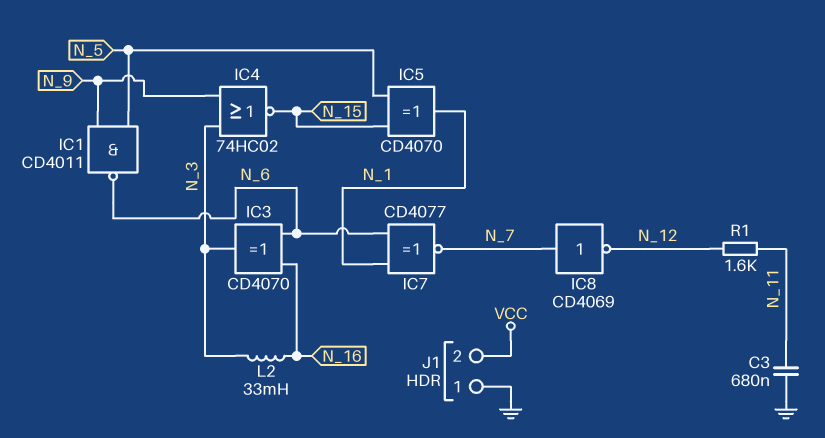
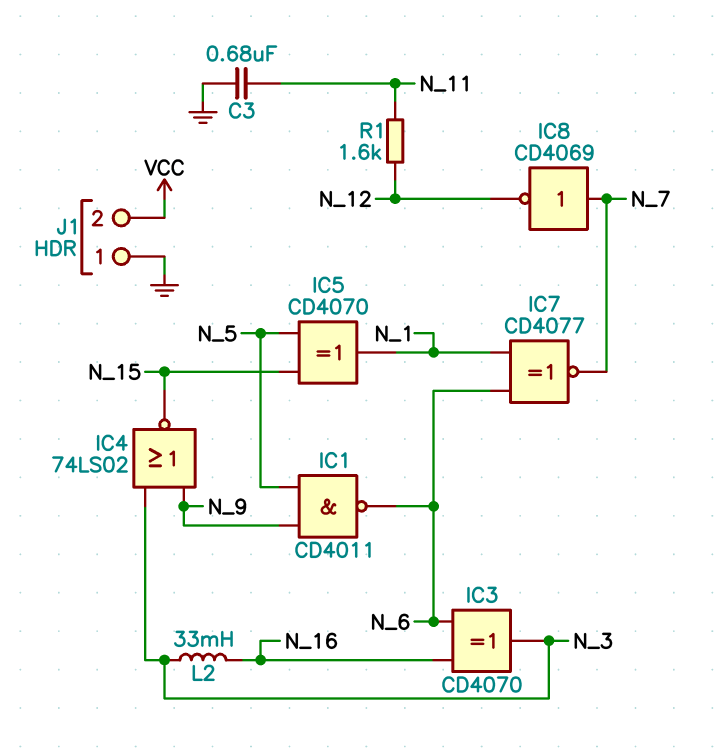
IC4: NOR 74HC02 (in N_3, in N_9, out N_15) -> NOR 74LS02 (in N_3, in N_9, out N_15)

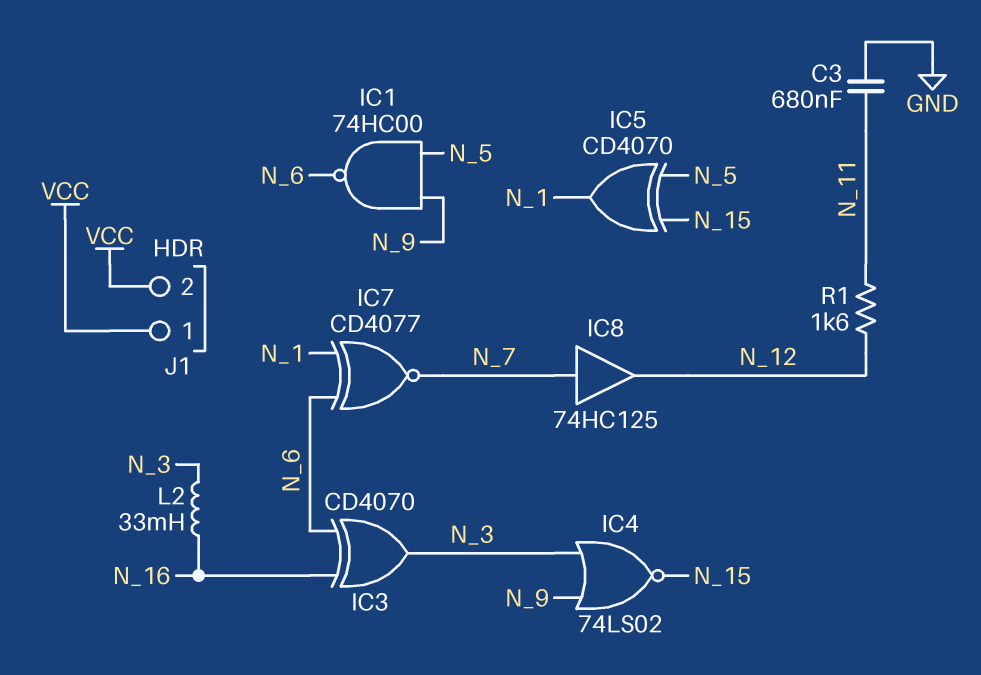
IC1: NAND CD4011 (in N_5, in N_9, out N_6) -> NAND 74HC00 (in N_5, in N_9, out N_6)
IC8: NOT CD4069 (in N_7, out N_12) -> buffer 74HC125 (in N_7, out N_12)
J1 pin 1: GND -> VCC

